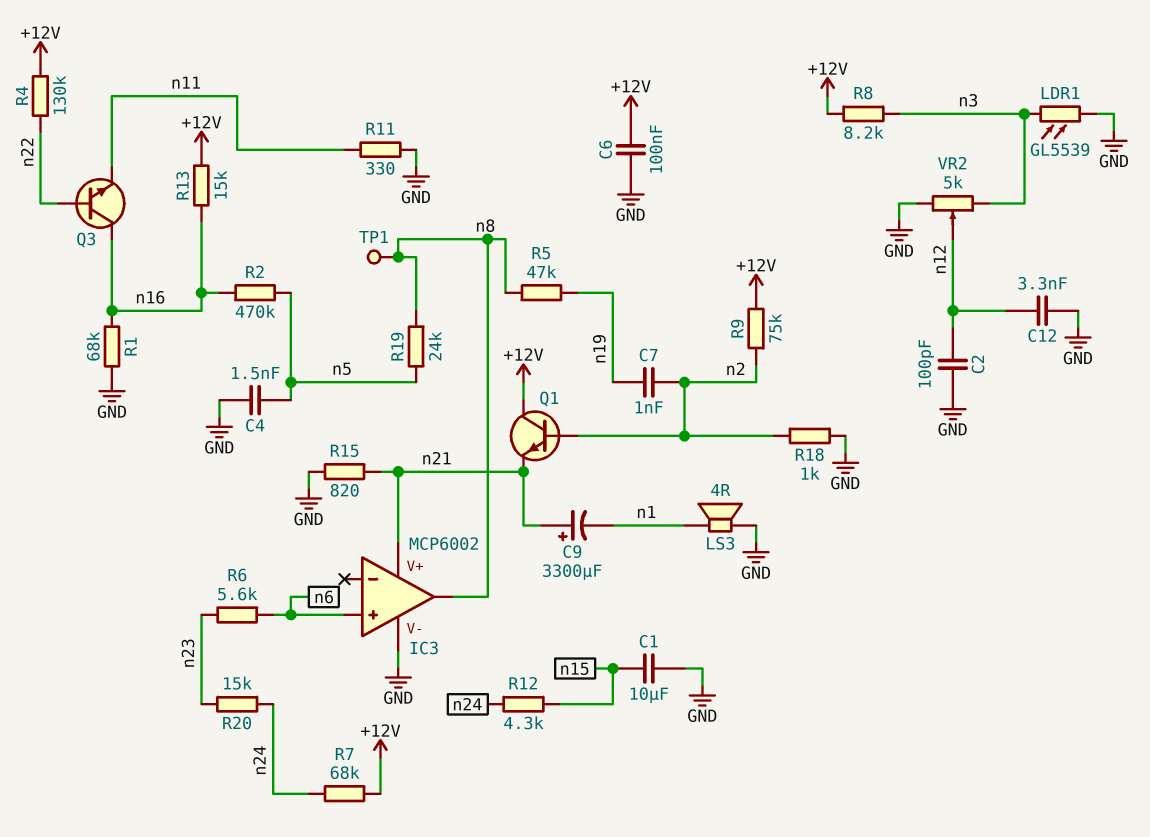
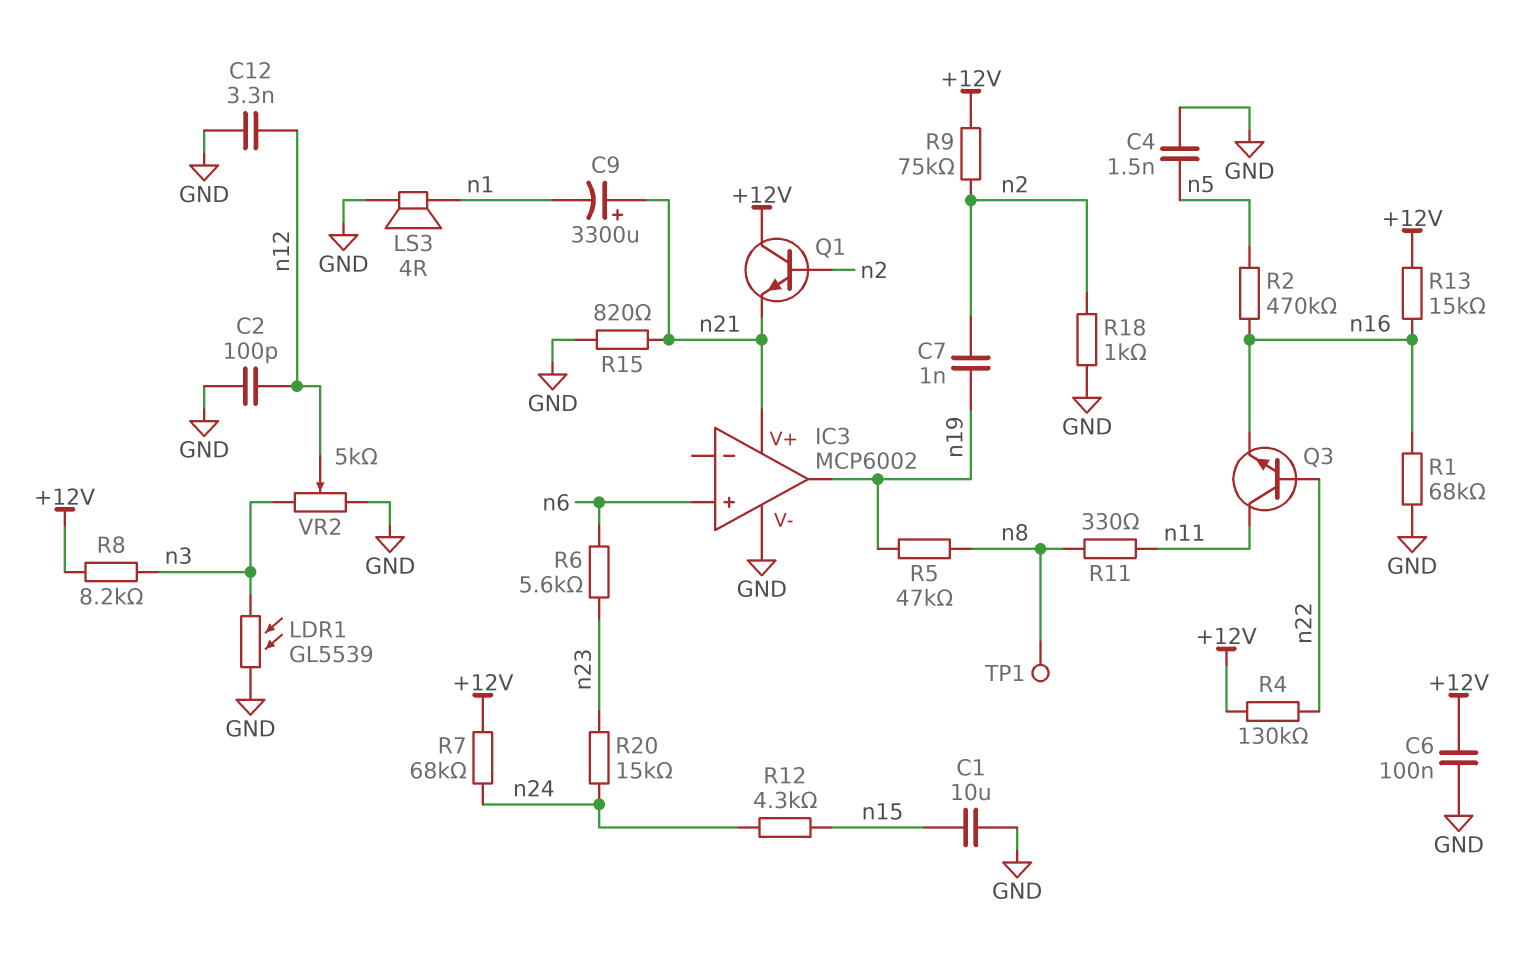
IC3 pin out: n8 -> n19
Q3: NPN (B n22, C n16, E n11) -> NPN (B n22, C n11, E n16)
R11: 330 (GND, n11) -> 330 (n8, n11)
R19: 24k (n5, n8) -> none

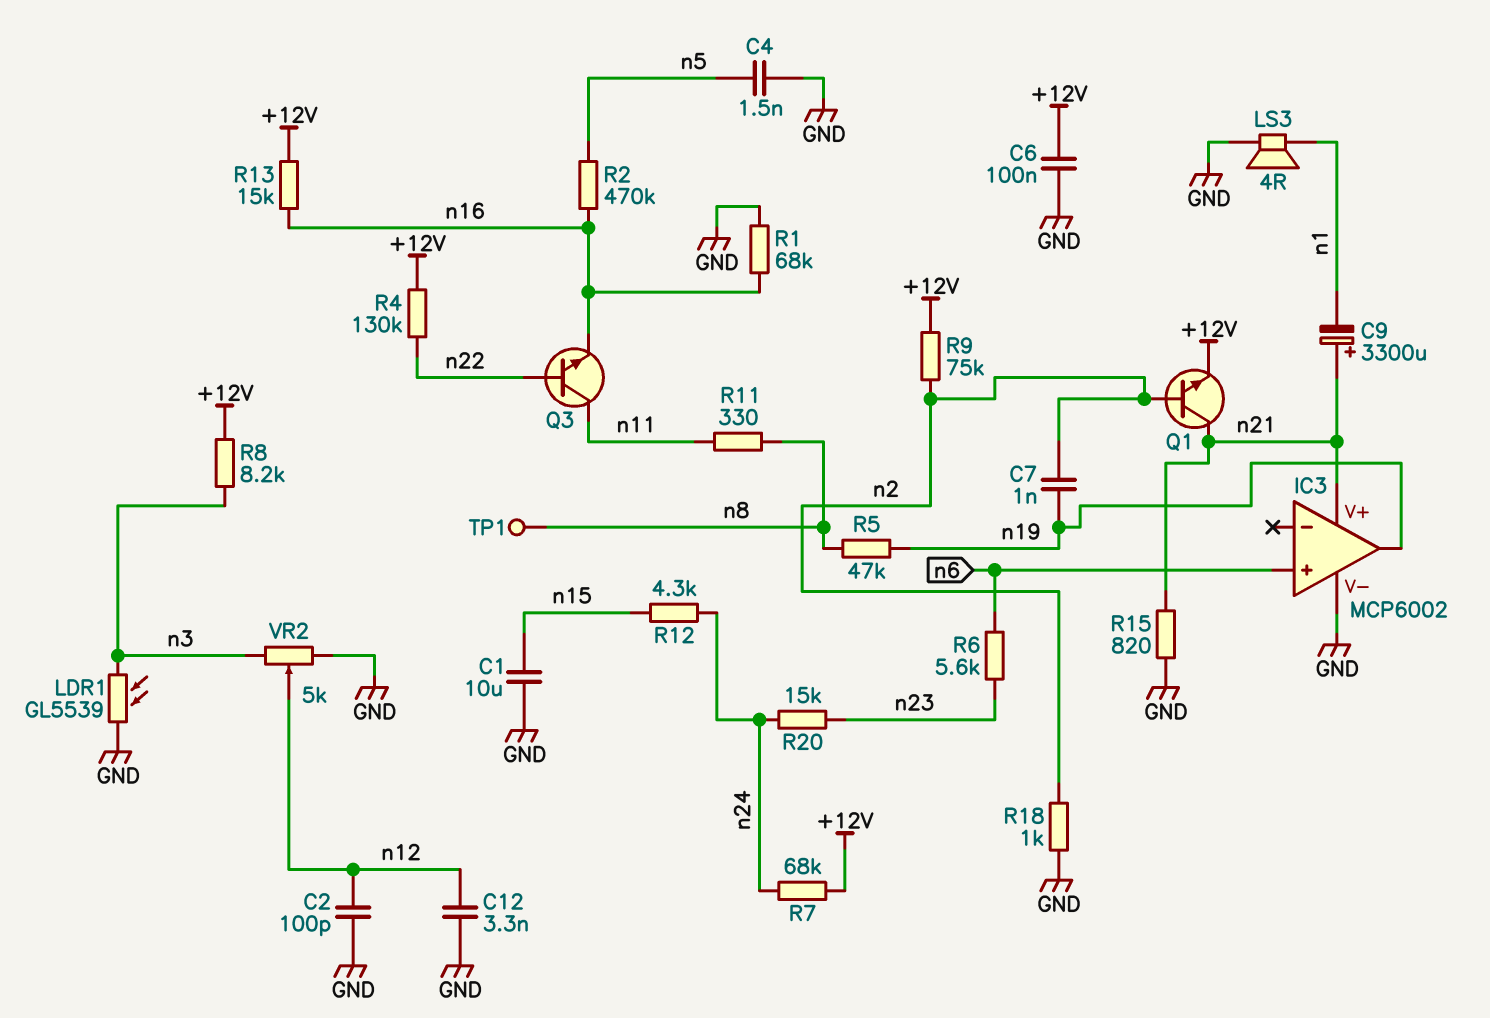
Q1: NPN (B n2, C +12V, E n21) -> NPN (B n2, C n21, E +12V)

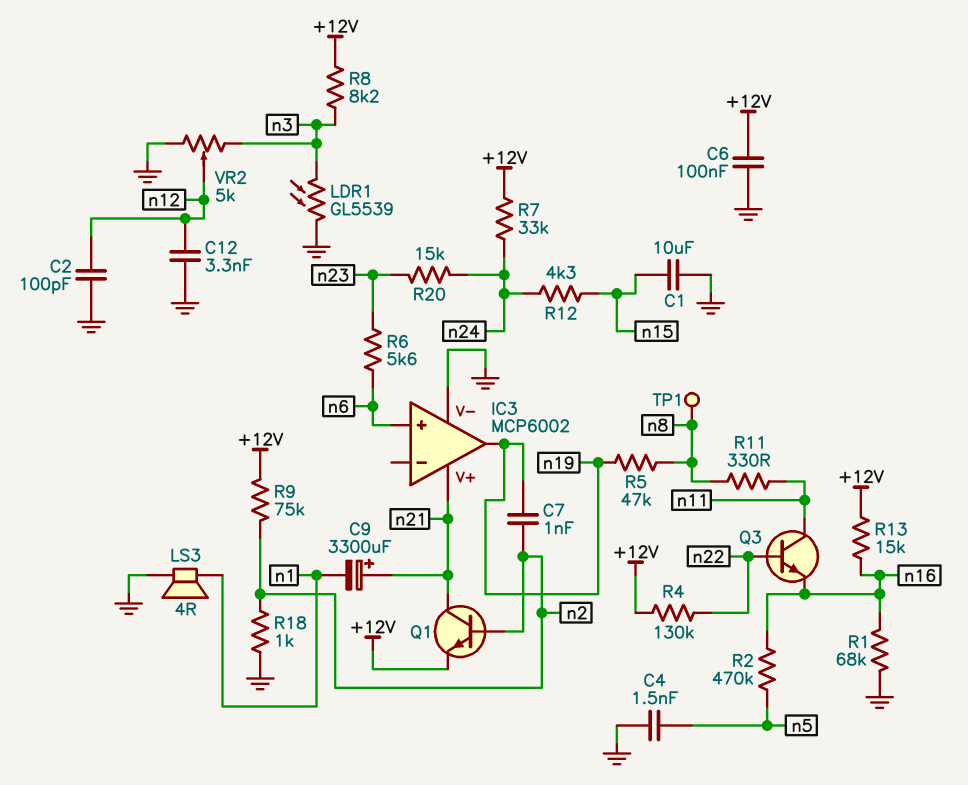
R7: 68k (+12V, n24) -> 33k (+12V, n24)
R15: 820 (GND, n21) -> none

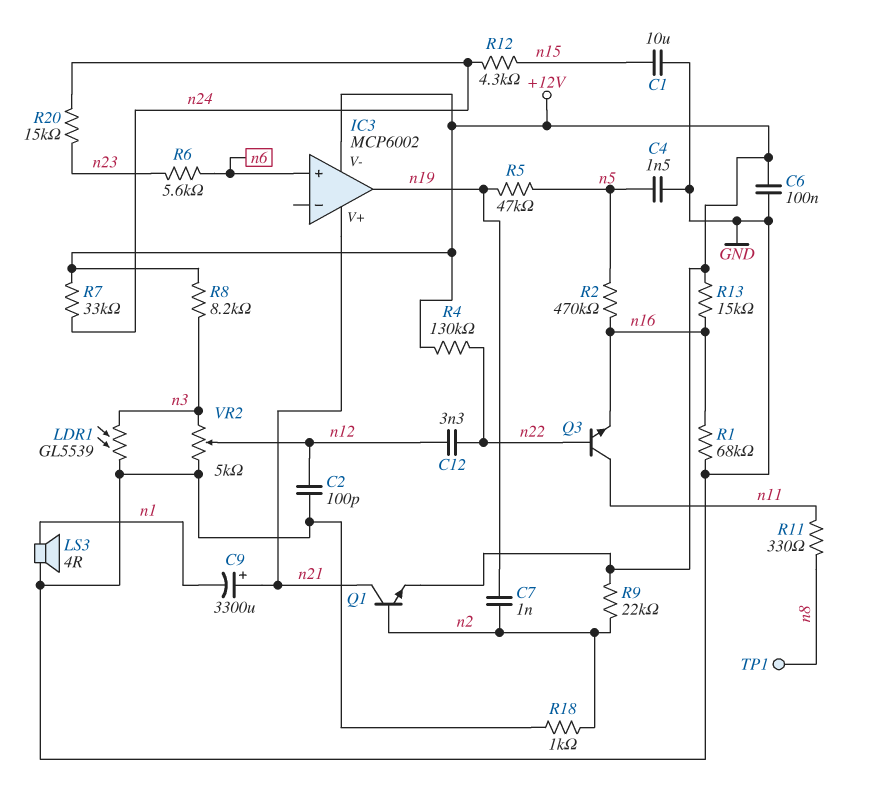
C12: 3.3nF (GND, n12) -> 3.3nF (n12, n22)
IC3 pin V-: GND -> +12V
R5: 47k (n8, n19) -> 47k (n5, n19)
R9: 75k (+12V, n2) -> 22k (+12V, n2)

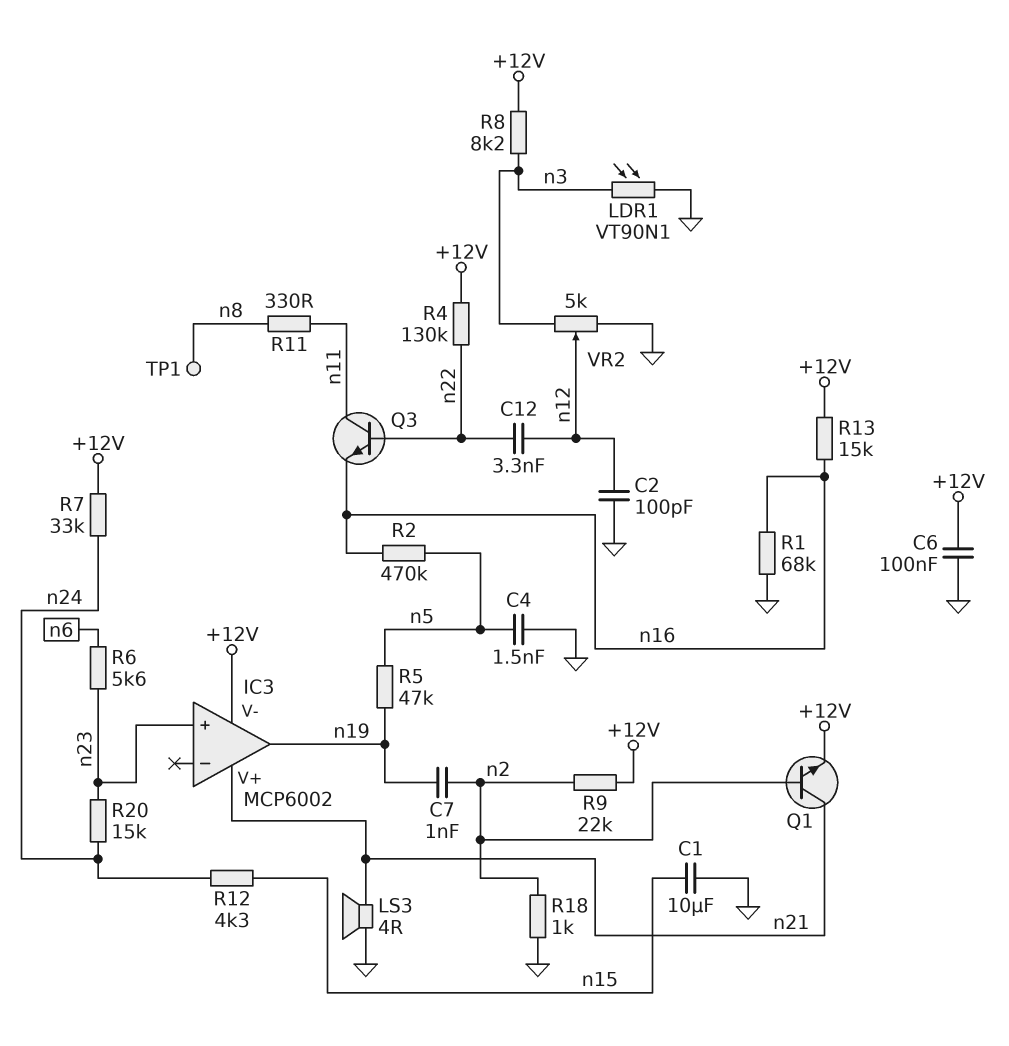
C9: 3300uF (plus n21, minus n1) -> none
IC3 pin in+: n6 -> n23
LDR1: GL5539 (GND, n3) -> VT90N1 (GND, n3)
LS3: speaker 4R (GND, n1) -> speaker 4R (GND, n21)

